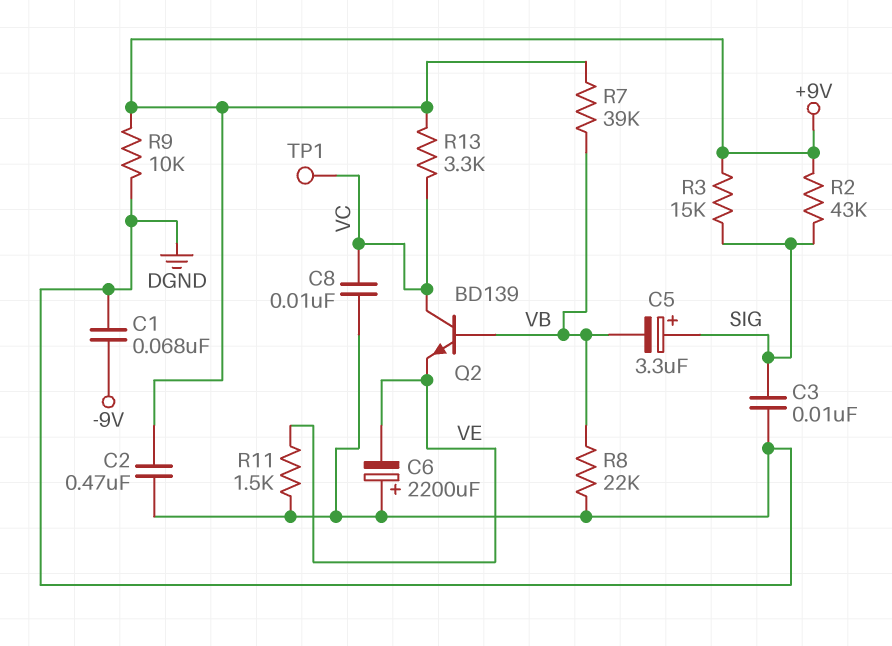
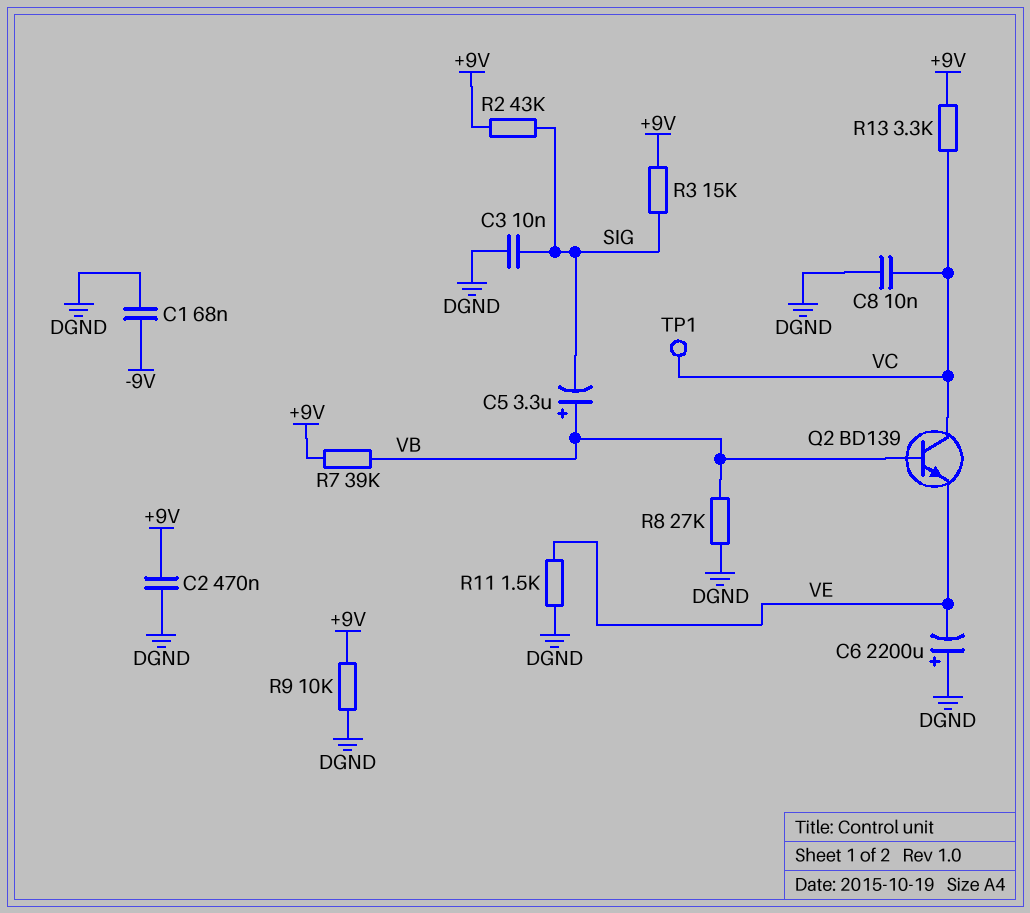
C5: 3.3uF (plus SIG, minus VB) -> 3.3uF (plus VB, minus SIG)
R8: 22k (DGND, VB) -> 27k (DGND, VB)

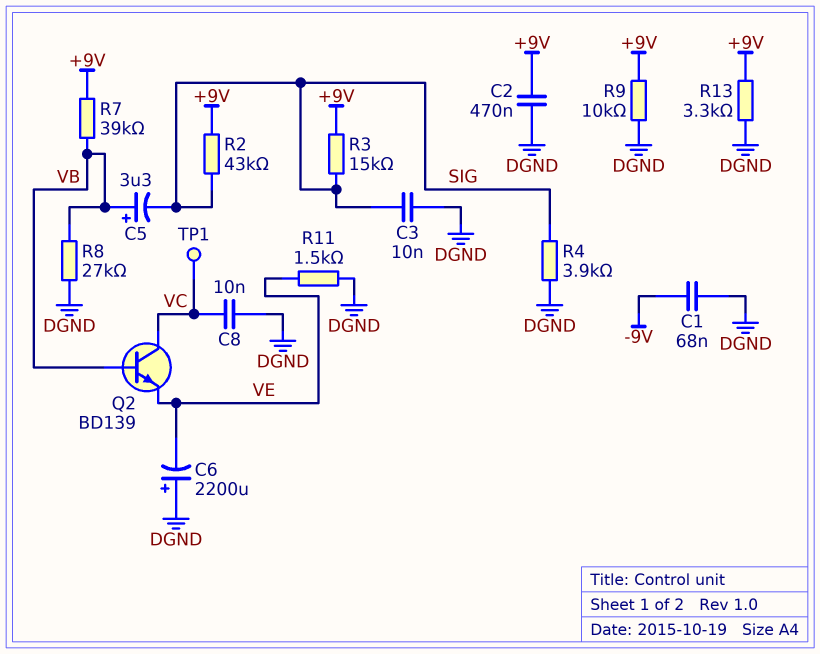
R4: none -> 3.9k (DGND, SIG)
R13: 3.3k (+9V, VC) -> 3.3k (+9V, DGND)

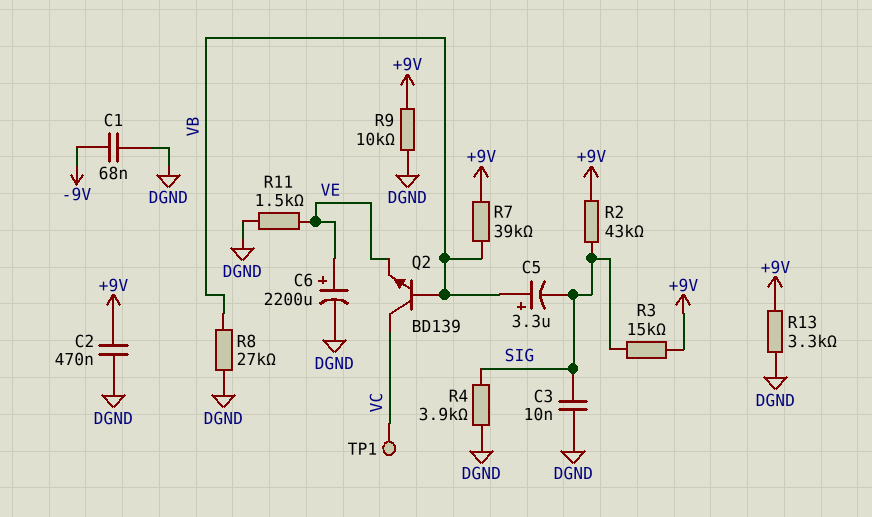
C6: 2200uF (plus DGND, minus VE) -> 2200uF (plus VE, minus DGND)
C8: 10nF (DGND, VC) -> none

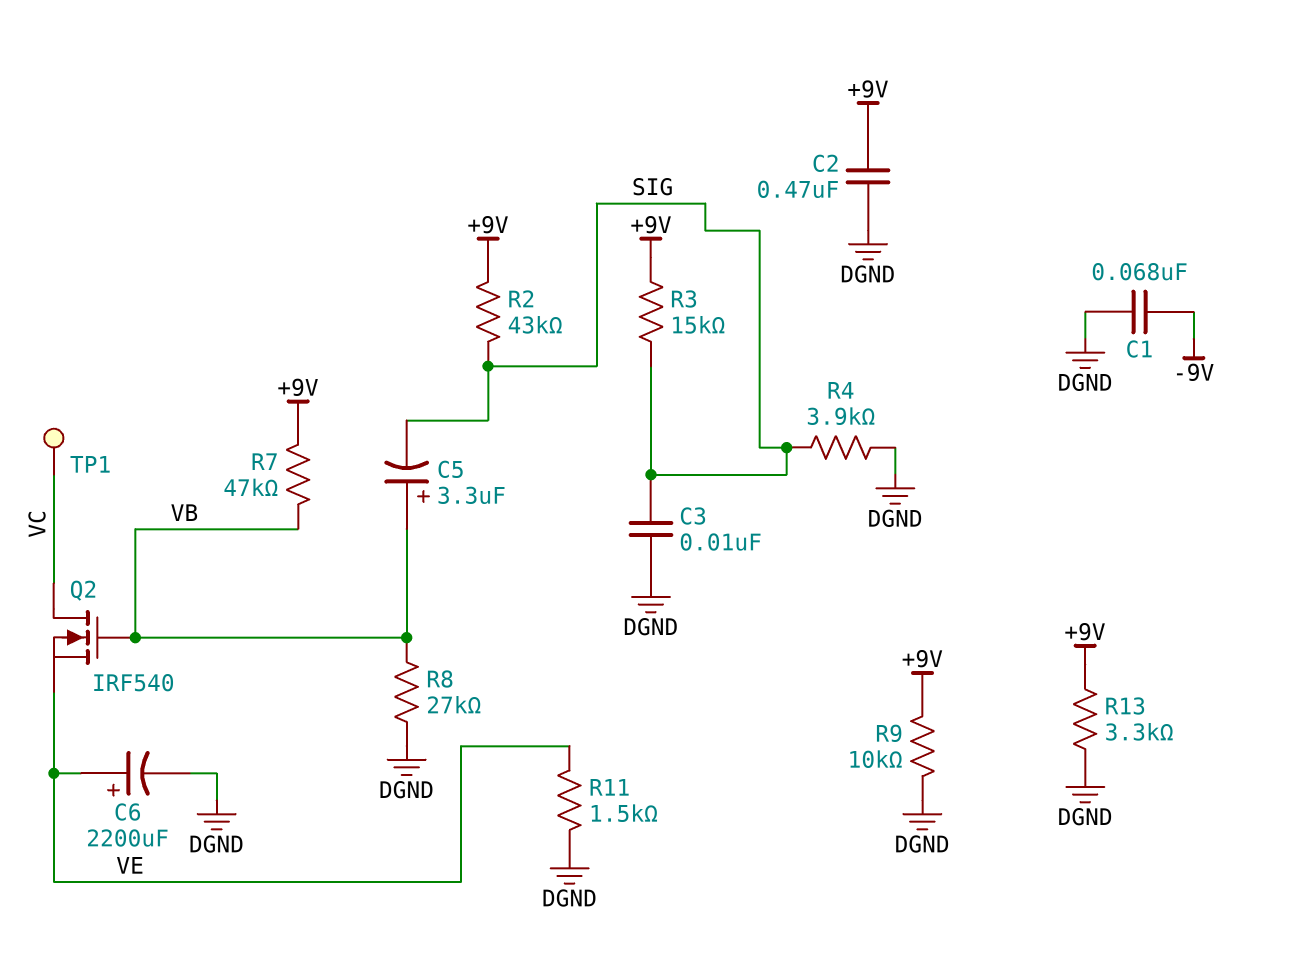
Q2: NPN BD139 (B VB, C VC, E VE) -> NMOS IRF540 (G VB, D VC, S VE)
R7: 39k (+9V, VB) -> 47k (+9V, VB)

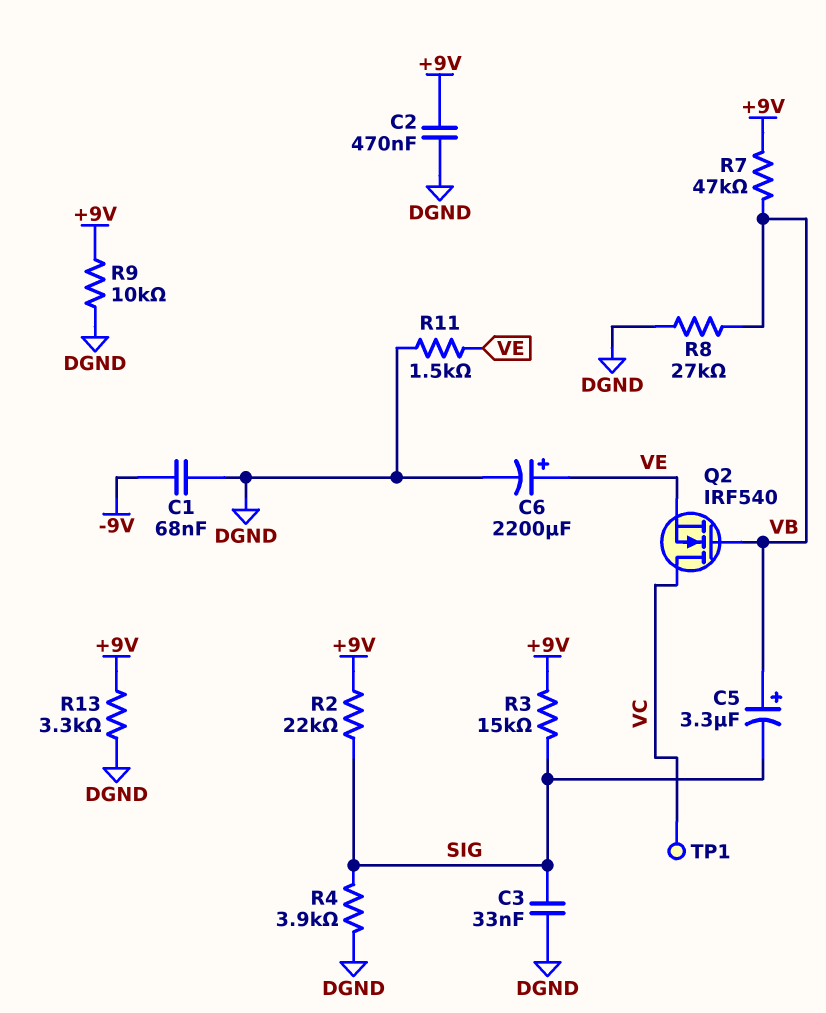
C3: 10nF (DGND, SIG) -> 33nF (DGND, SIG)
R2: 43k (+9V, SIG) -> 22k (+9V, SIG)

